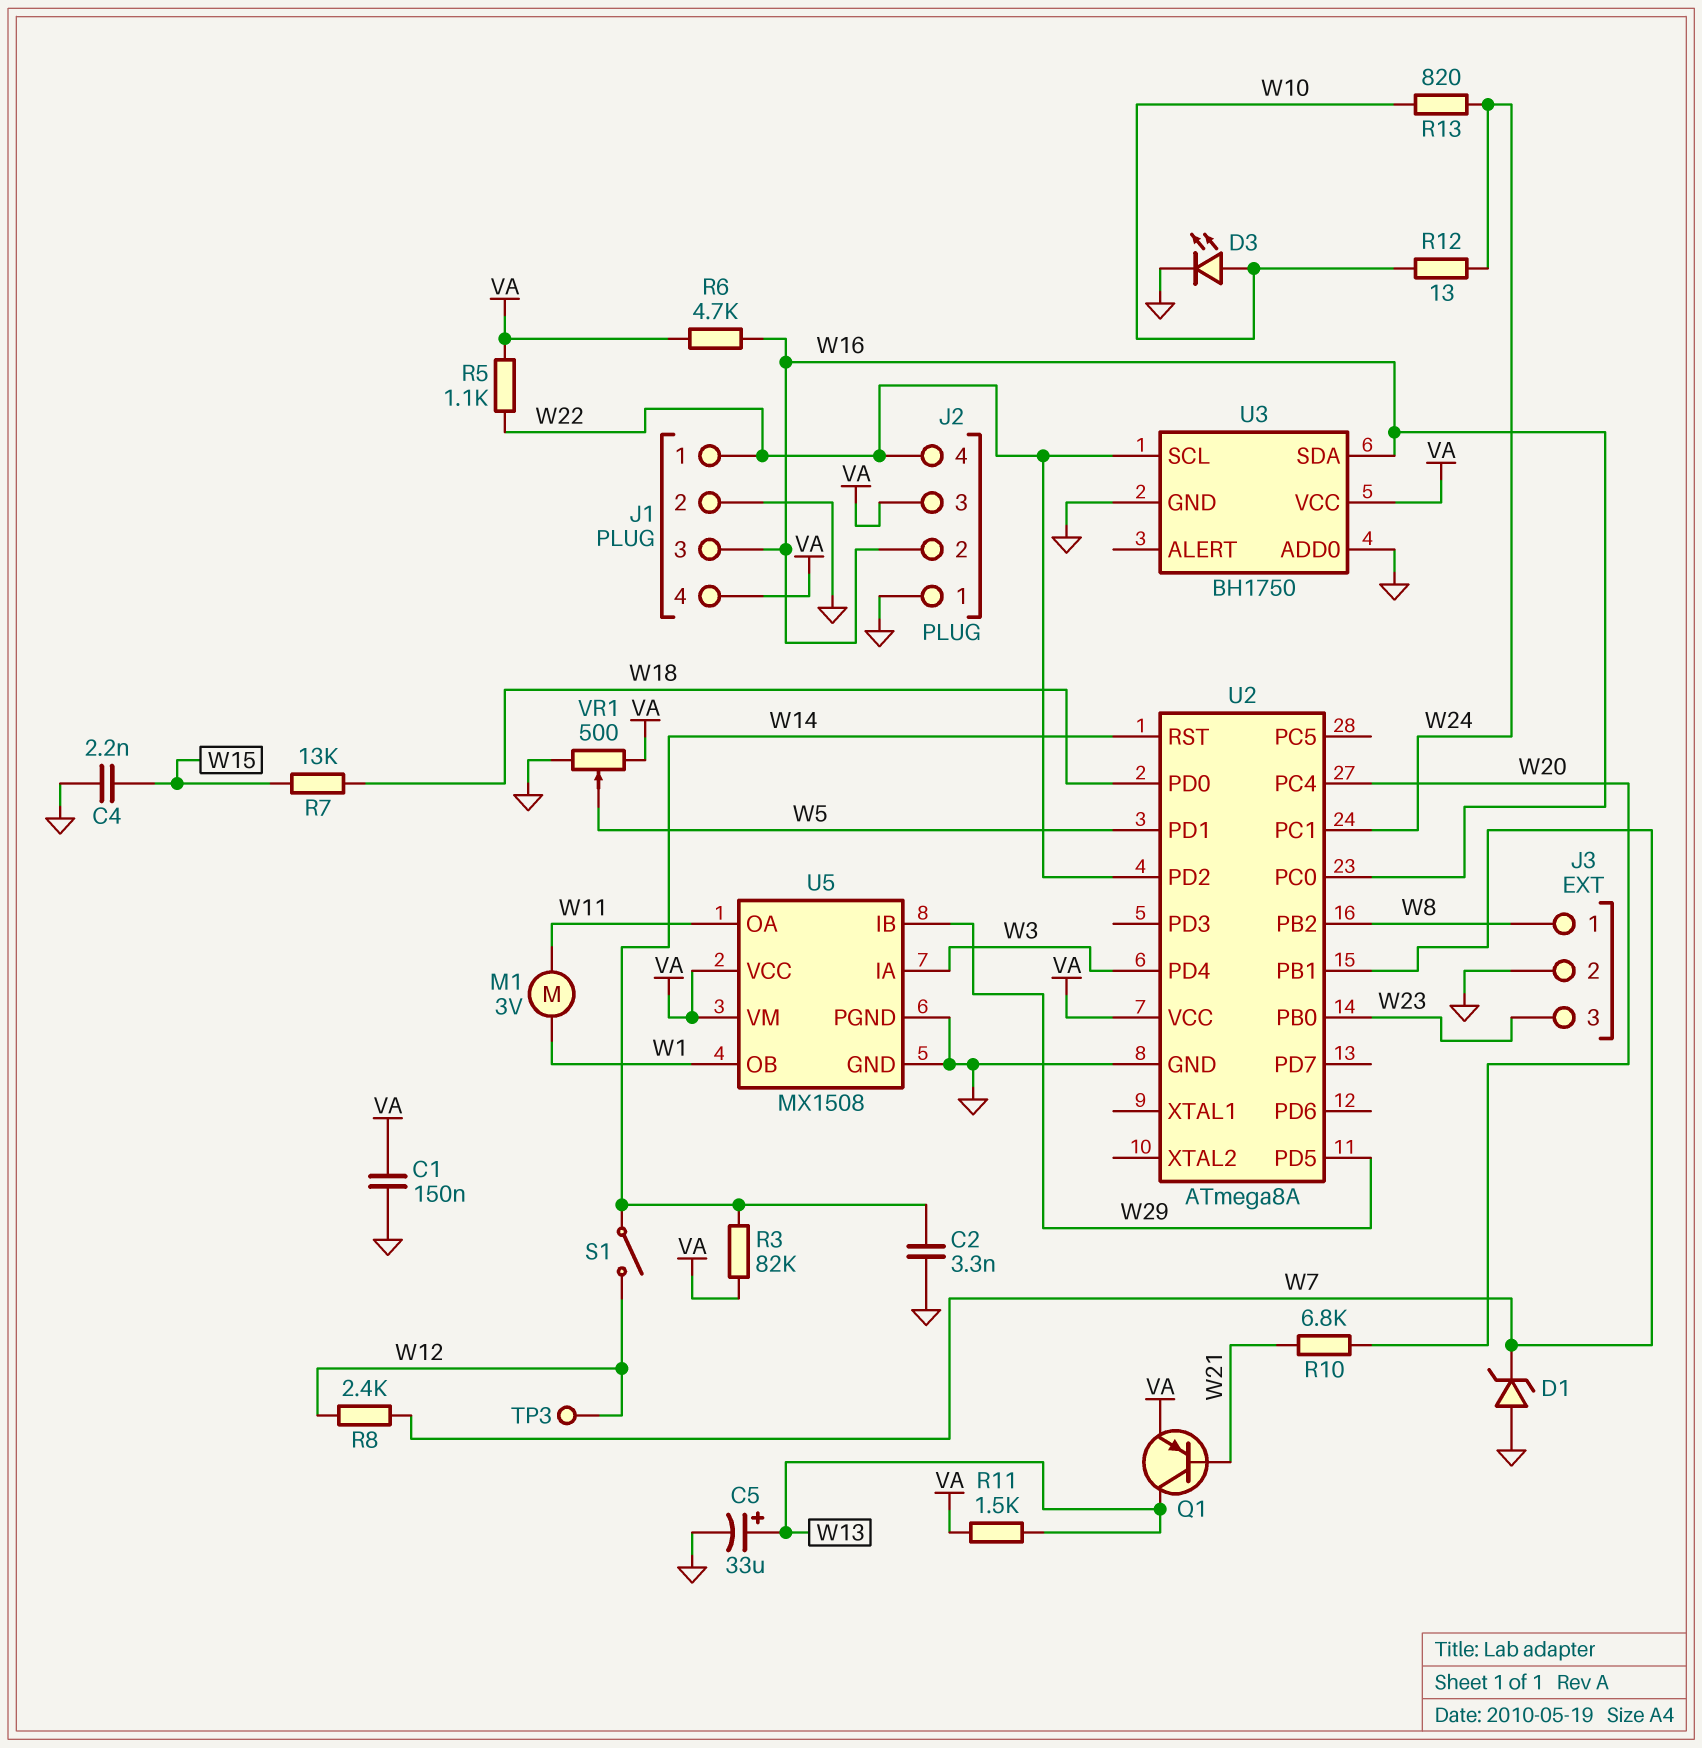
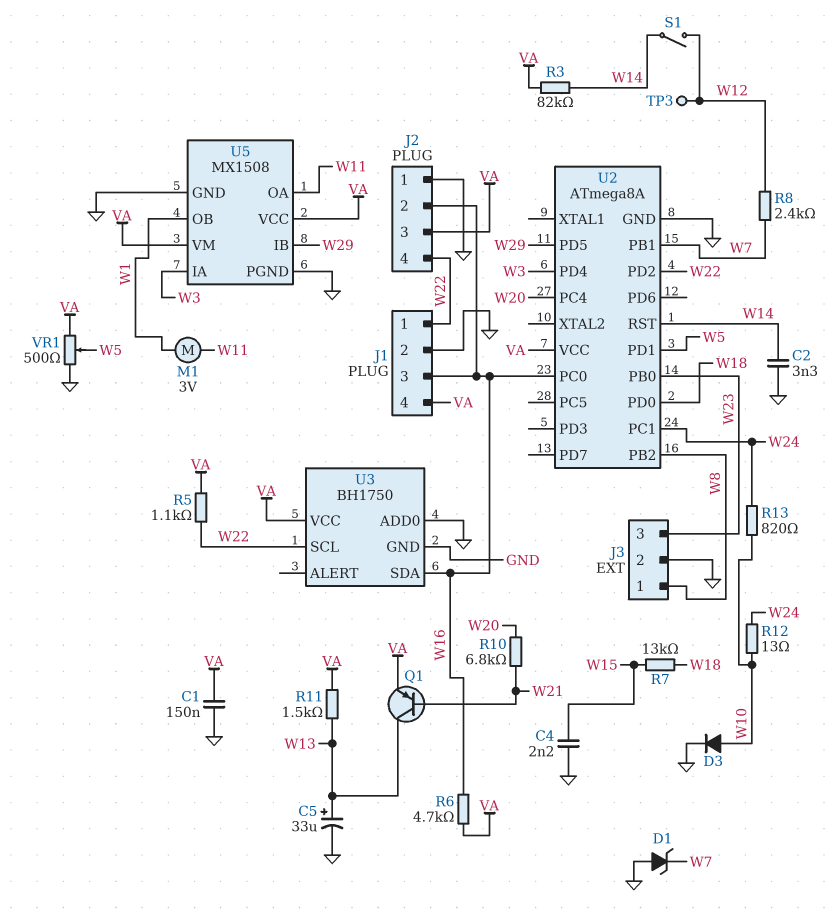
D3: LED (A W10, K GND) -> diode (A W10, K GND)

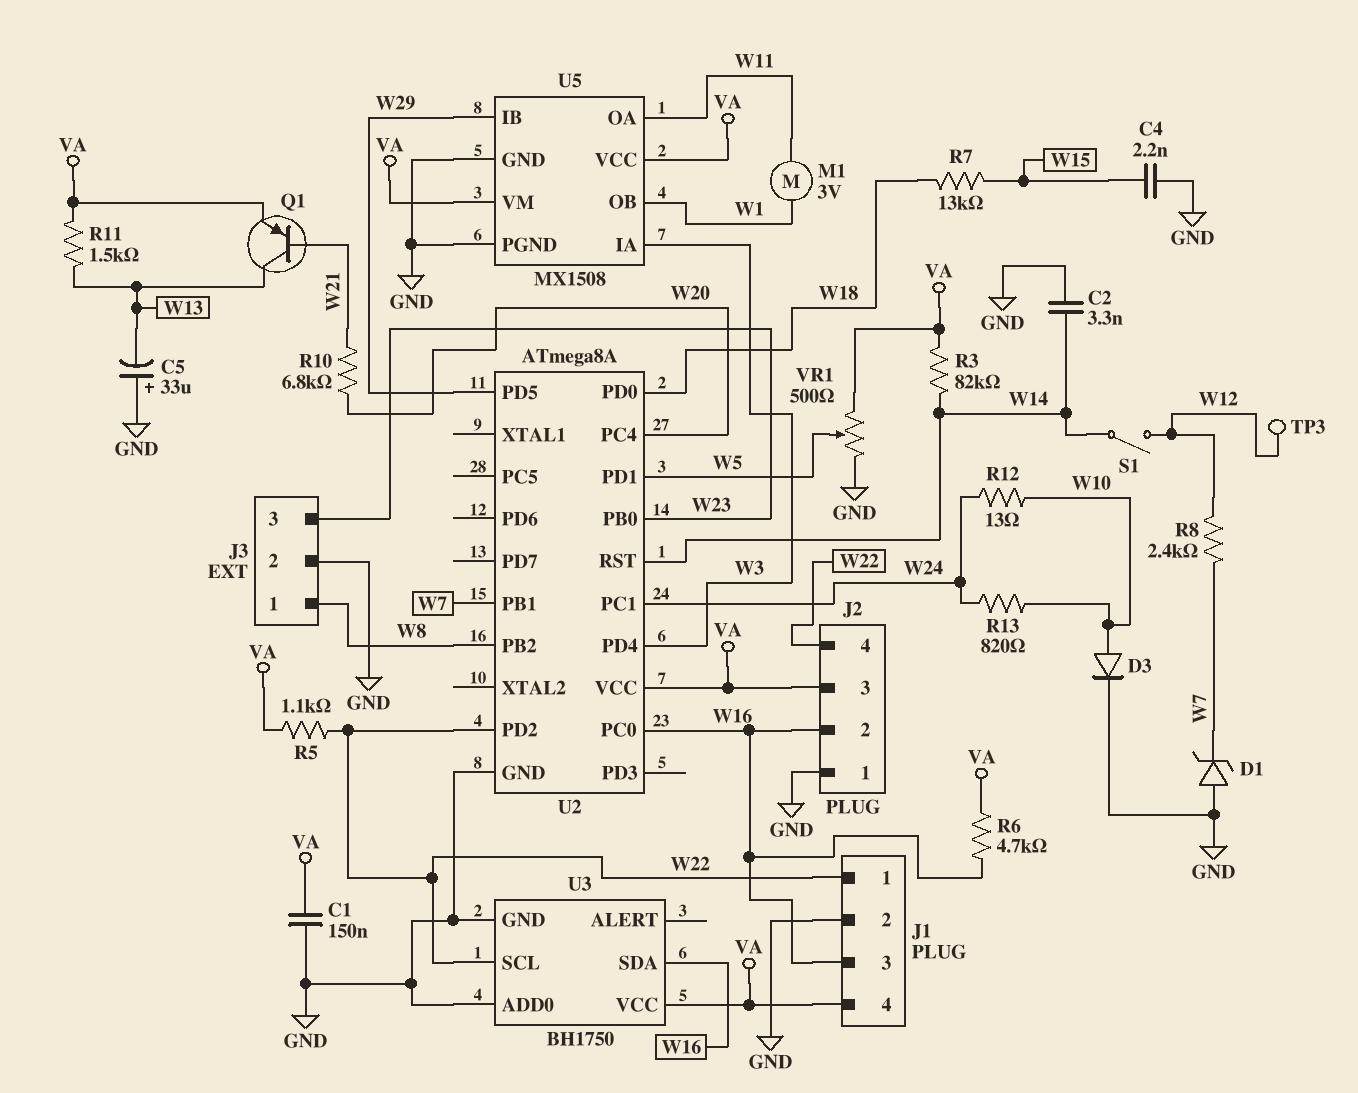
C5: 33uF (plus W13, minus GND) -> 33uF (plus GND, minus W13)

